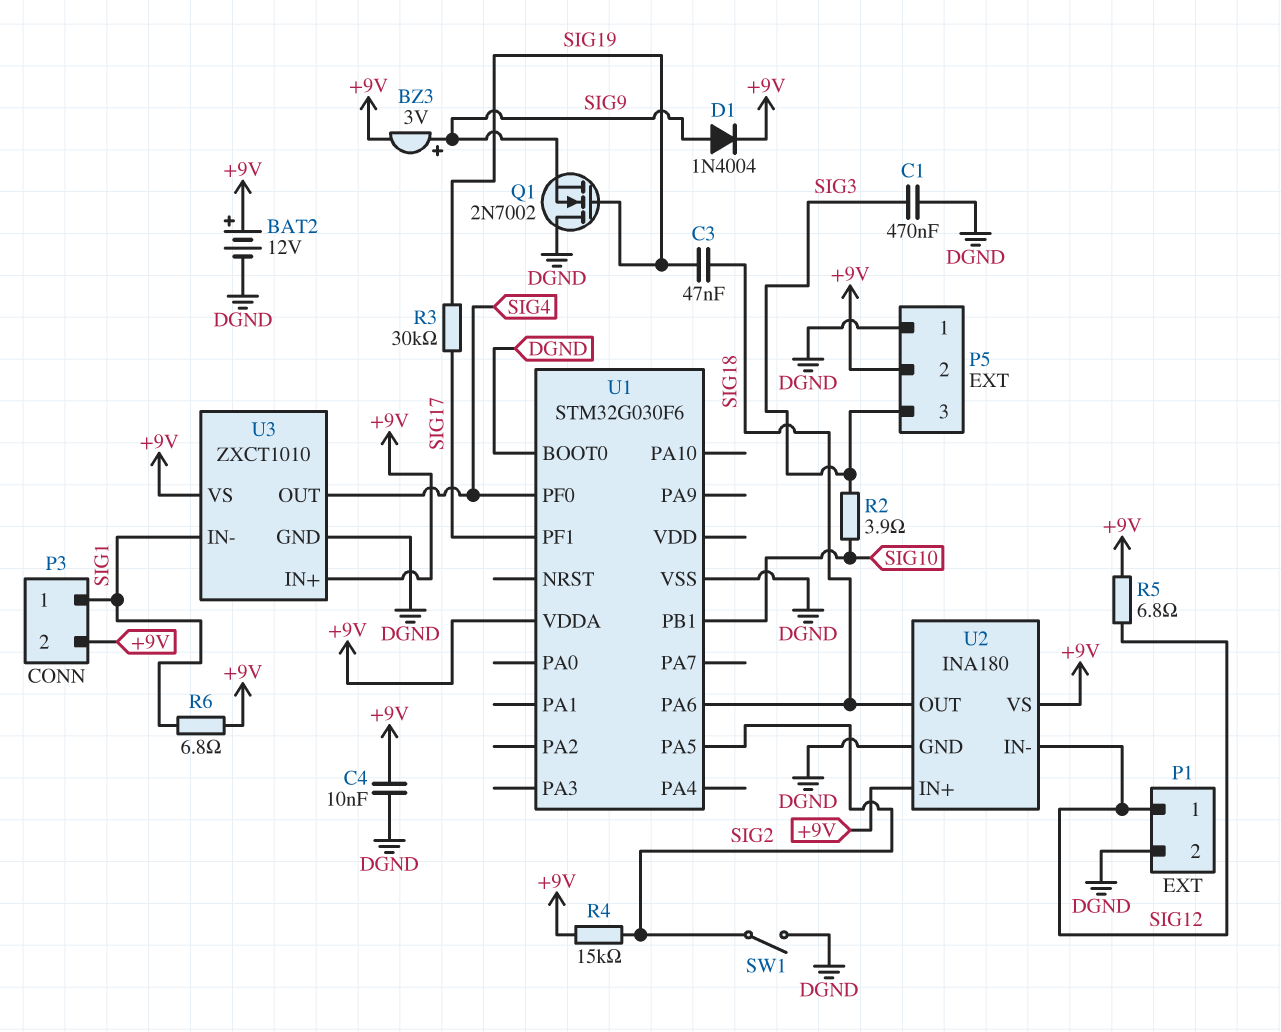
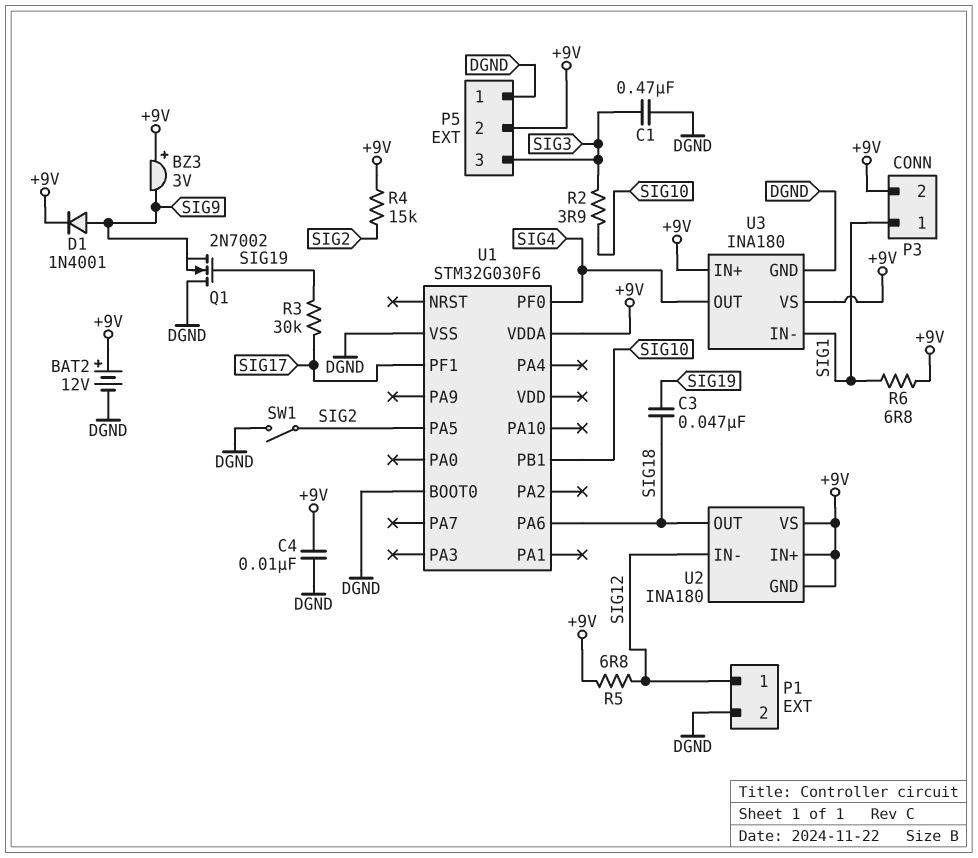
BZ3: buzzer 3V (plus SIG9, minus +9V) -> buzzer 3V (plus +9V, minus SIG9)
D1: diode 1N4004 (A SIG9, K +9V) -> diode 1N4001 (A SIG9, K +9V)
U2 pin GND: DGND -> +9V
U3: ZXCT1010 -> INA180

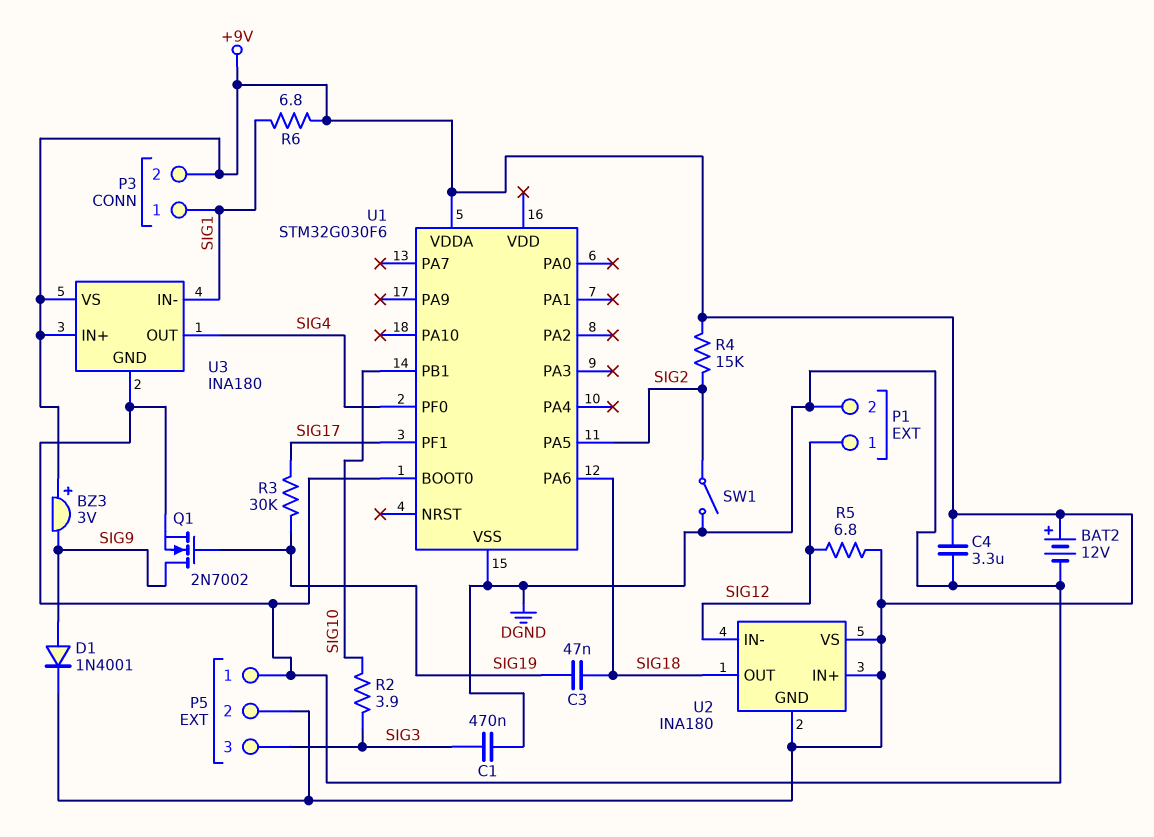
C4: 10nF (+9V, DGND) -> 3.3uF (+9V, DGND)
Q1: NMOS 2N7002 (G SIG19, D DGND, S SIG9) -> NMOS 2N7002 (G SIG19, D SIG9, S DGND)

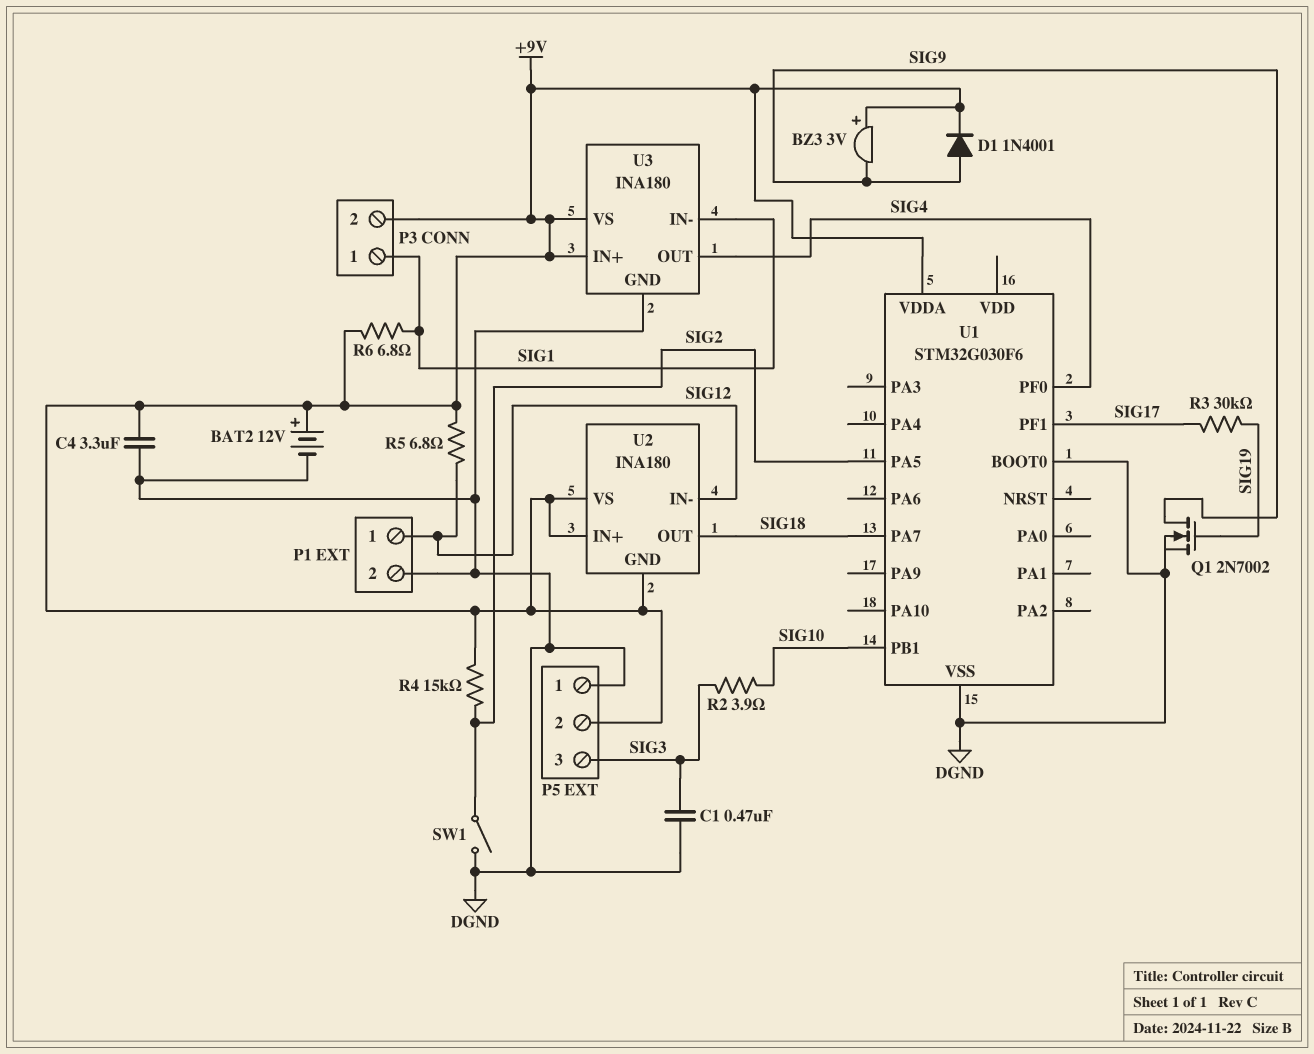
C3: 47nF (SIG18, SIG19) -> none
U1 pin PA6: SIG18 -> none
U1 pin PA7: none -> SIG18

